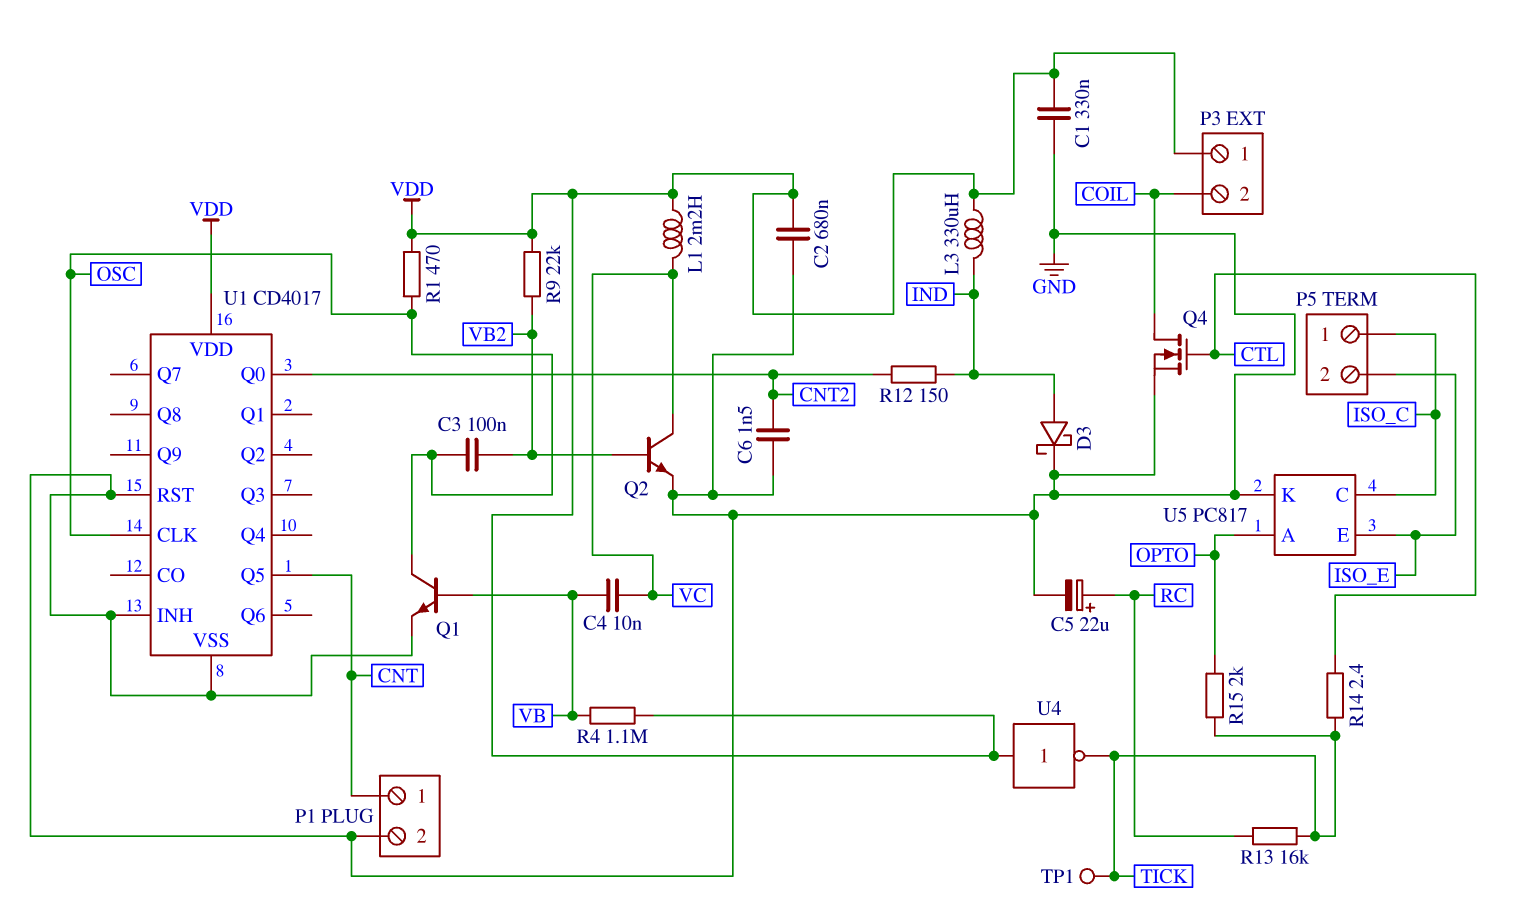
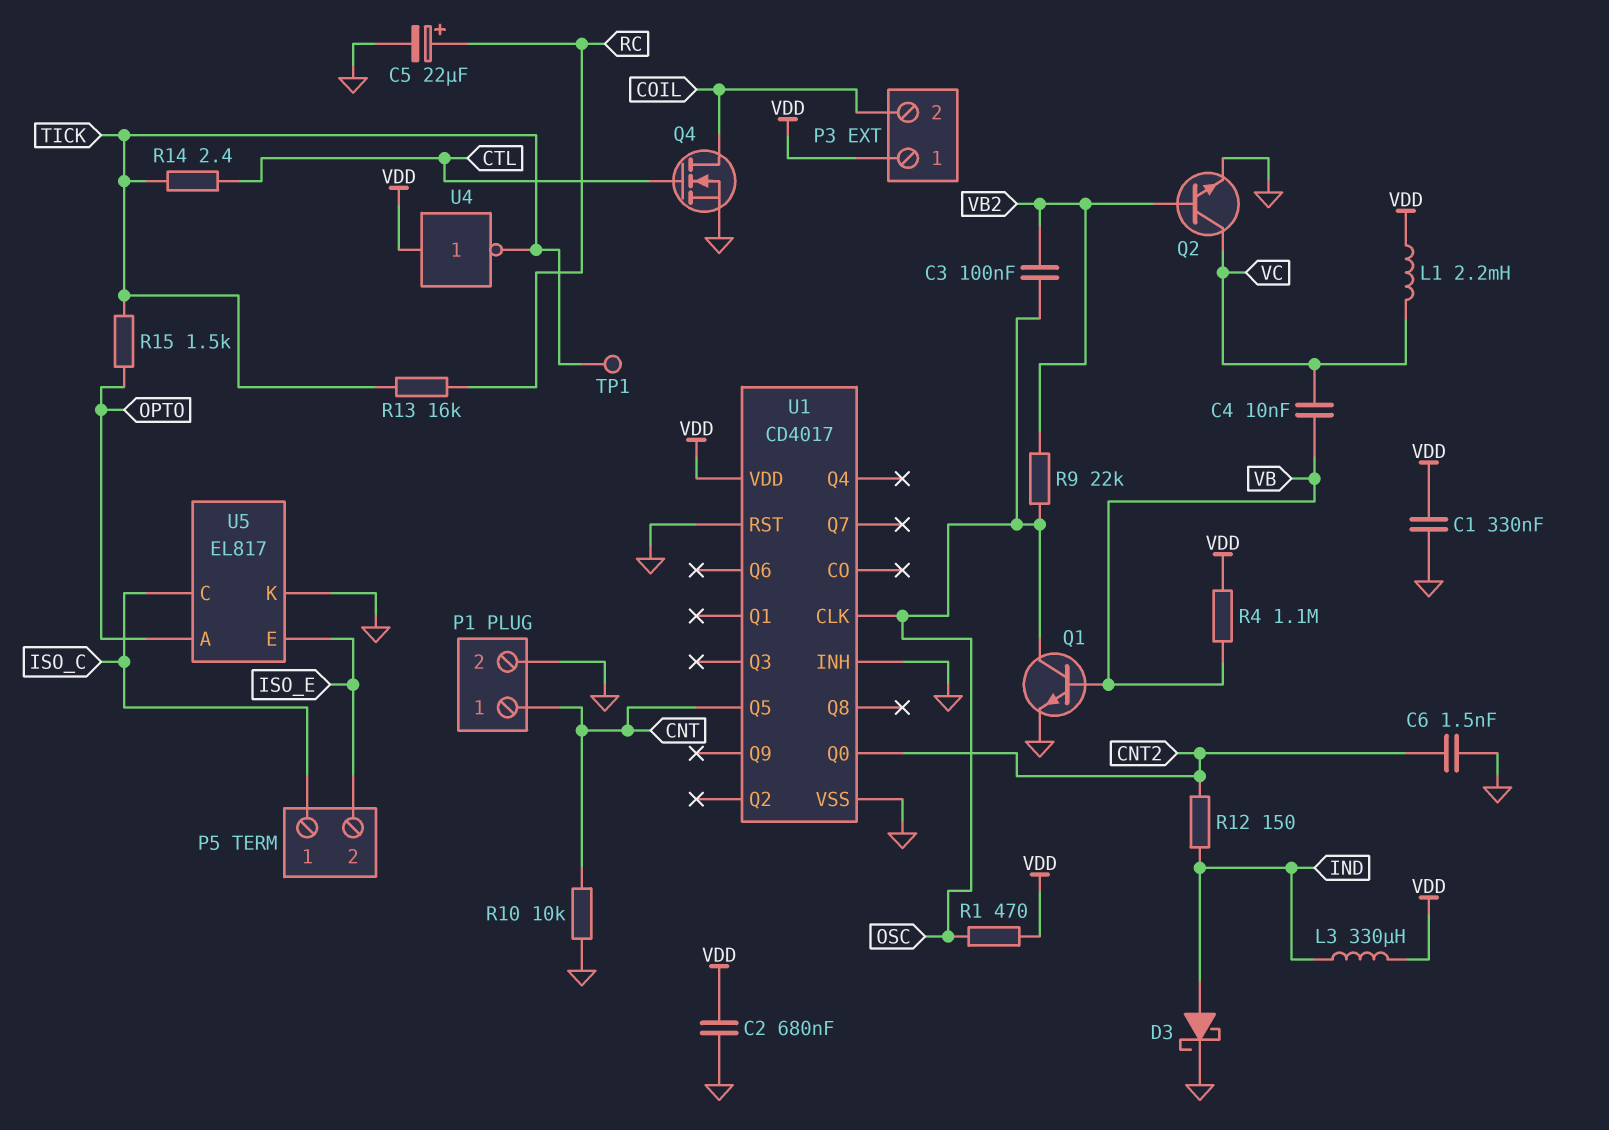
R9: 22k (VB2, VDD) -> 22k (OSC, VB2)
R10: none -> 10k (CNT, GND)
R15: 2k (OPTO, TICK) -> 1.5k (OPTO, TICK)
U5: PC817 -> EL817

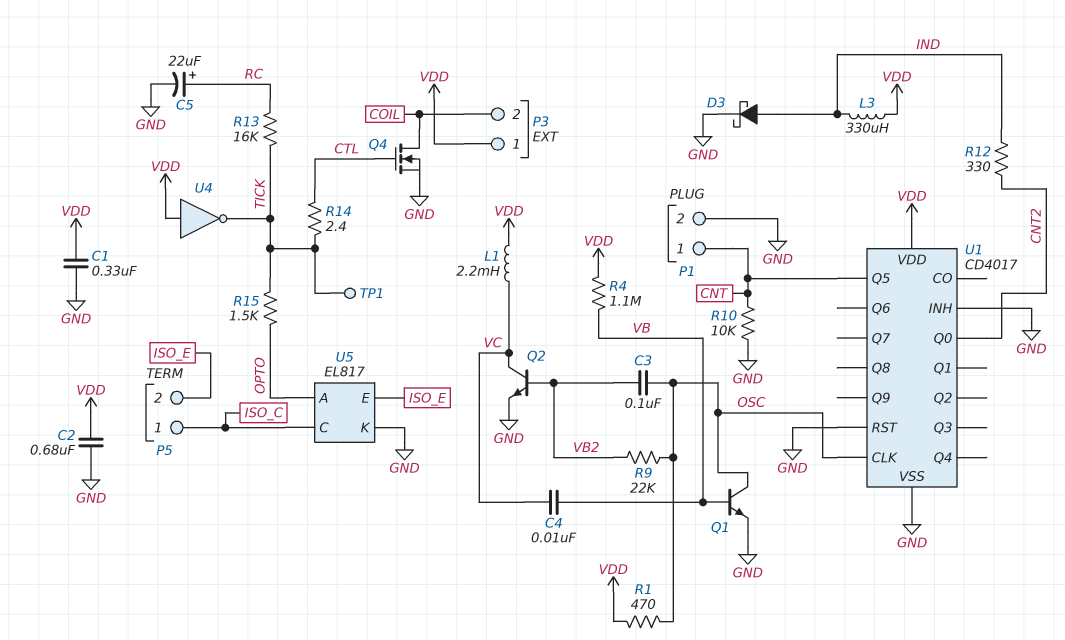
C6: 1.5nF (CNT2, GND) -> none
R12: 150 (CNT2, IND) -> 330 (CNT2, IND)

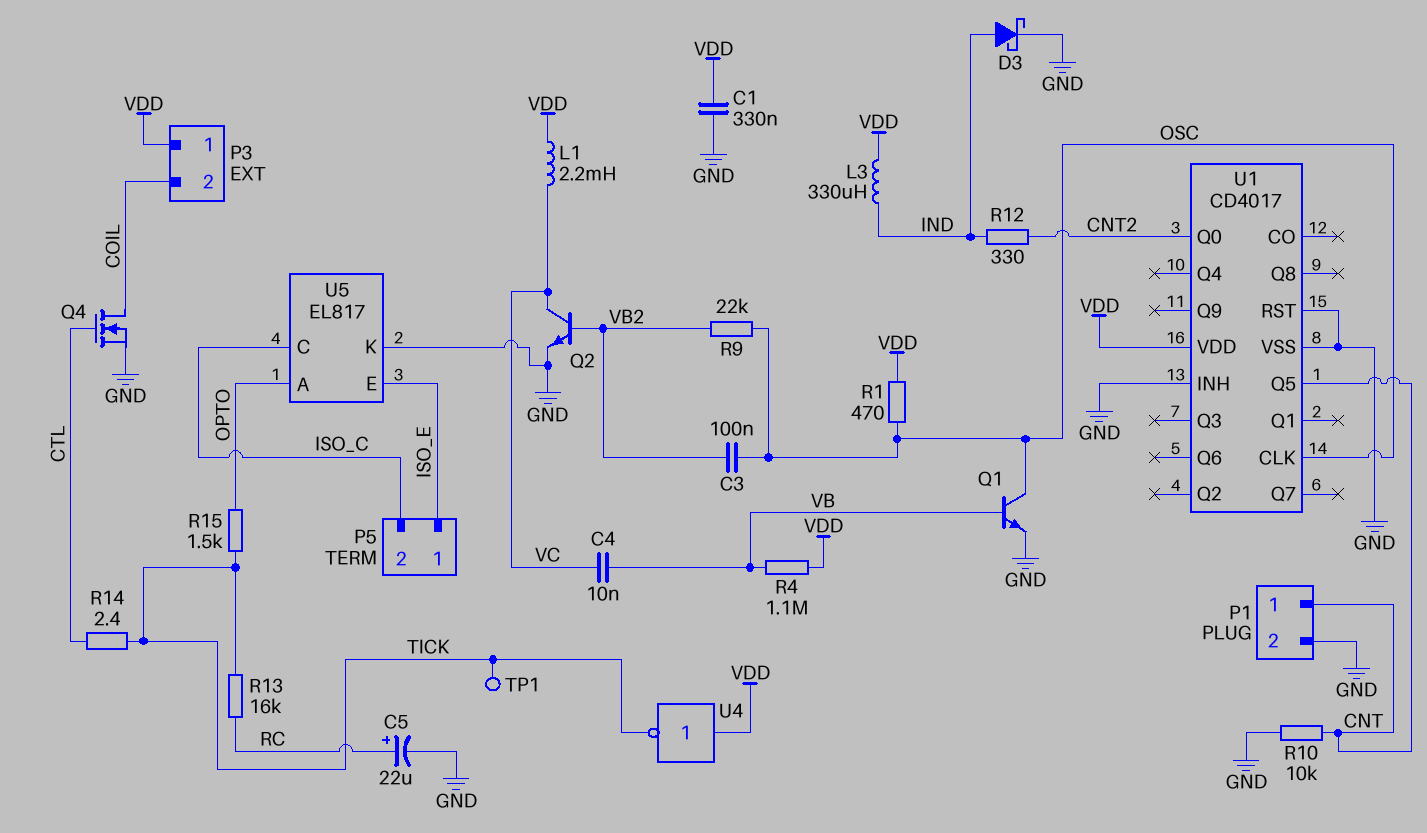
C2: 680nF (GND, VDD) -> none
P5 pin 1: ISO_C -> ISO_E
P5 pin 2: ISO_E -> ISO_C

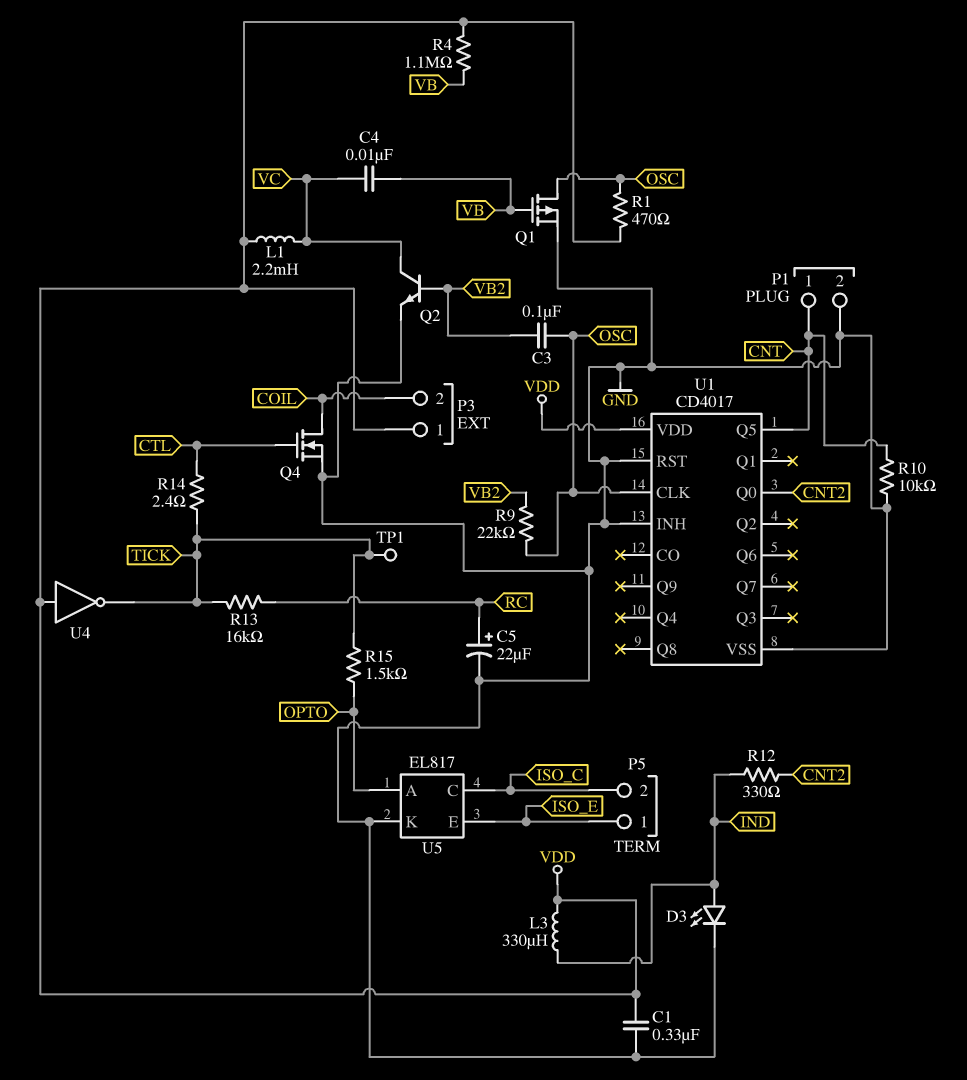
D3: schottky (A IND, K GND) -> LED (A IND, K GND)
Q1: NPN (B VB, C OSC, E GND) -> PMOS (G VB, D OSC, S GND)

